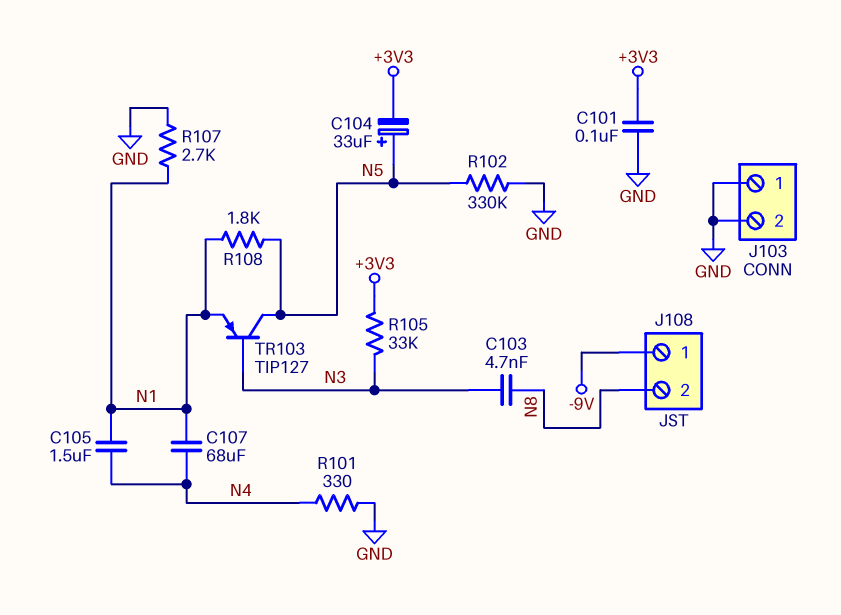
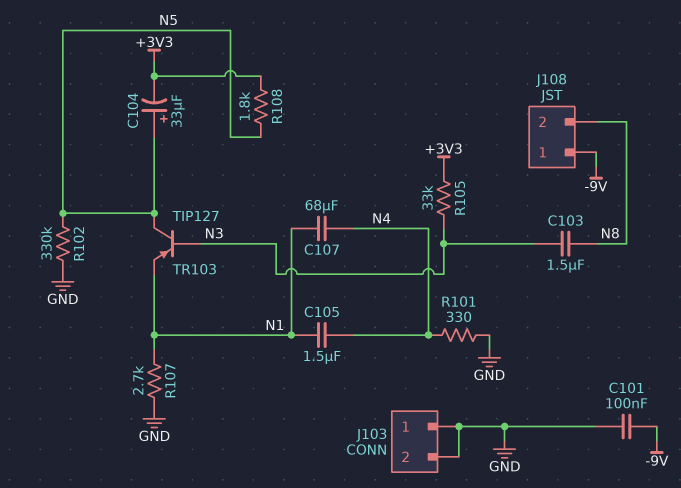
C101: 100nF (+3V3, GND) -> 100nF (-9V, GND)
C103: 4.7nF (N3, N8) -> 1.5uF (N3, N8)
R108: 1.8k (N1, N5) -> 1.8k (+3V3, N5)

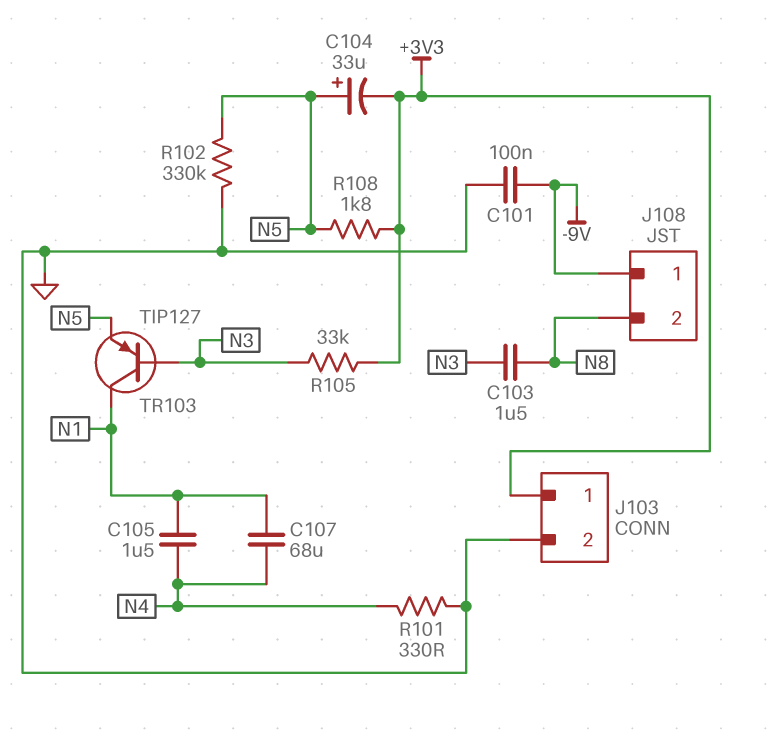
J103 pin 1: GND -> +3V3
R107: 2.7k (GND, N1) -> none
TR103: PNP TIP127 (B N3, C N5, E N1) -> PNP TIP127 (B N3, C N1, E N5)

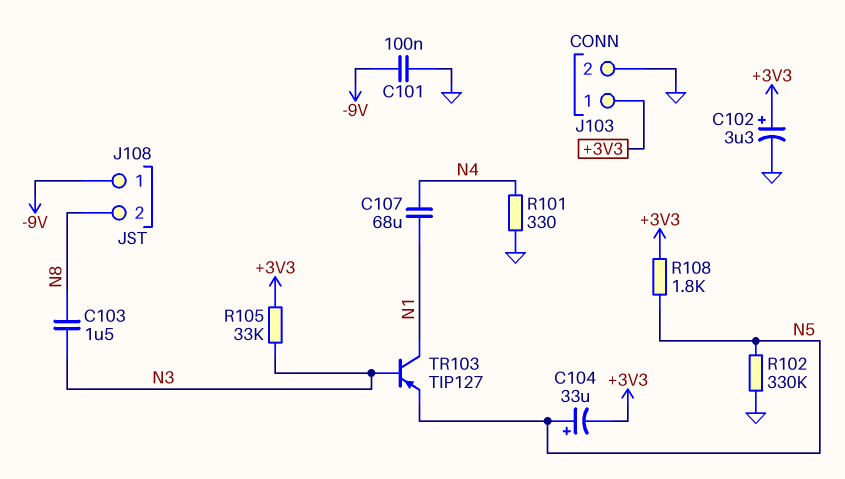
C102: none -> 3.3uF (plus +3V3, minus GND)
C105: 1.5uF (N1, N4) -> none

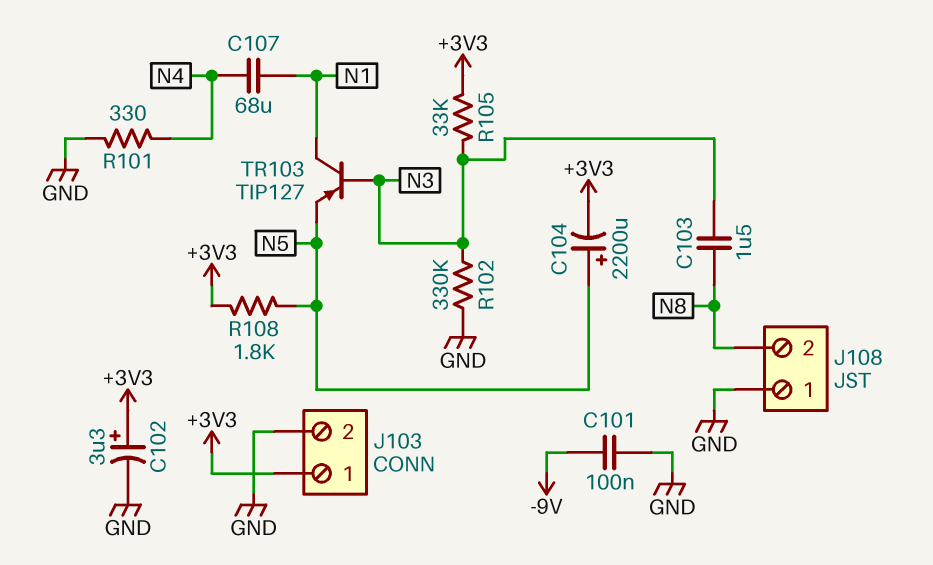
C104: 33uF (plus N5, minus +3V3) -> 2200uF (plus N5, minus +3V3)
J108 pin 1: -9V -> GND
R102: 330k (GND, N5) -> 330k (GND, N3)

